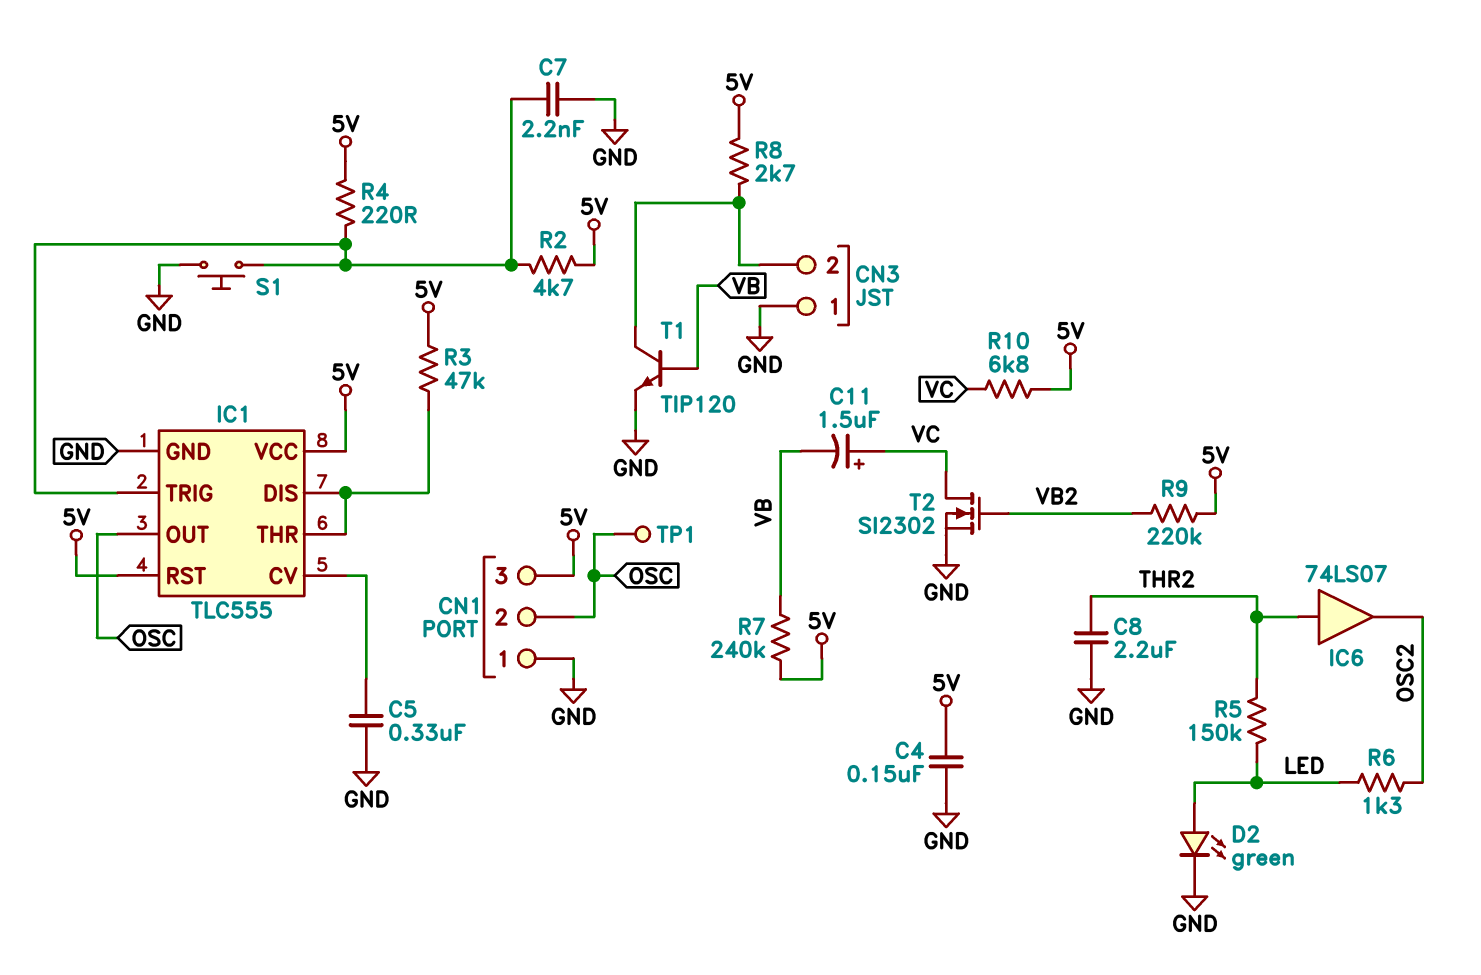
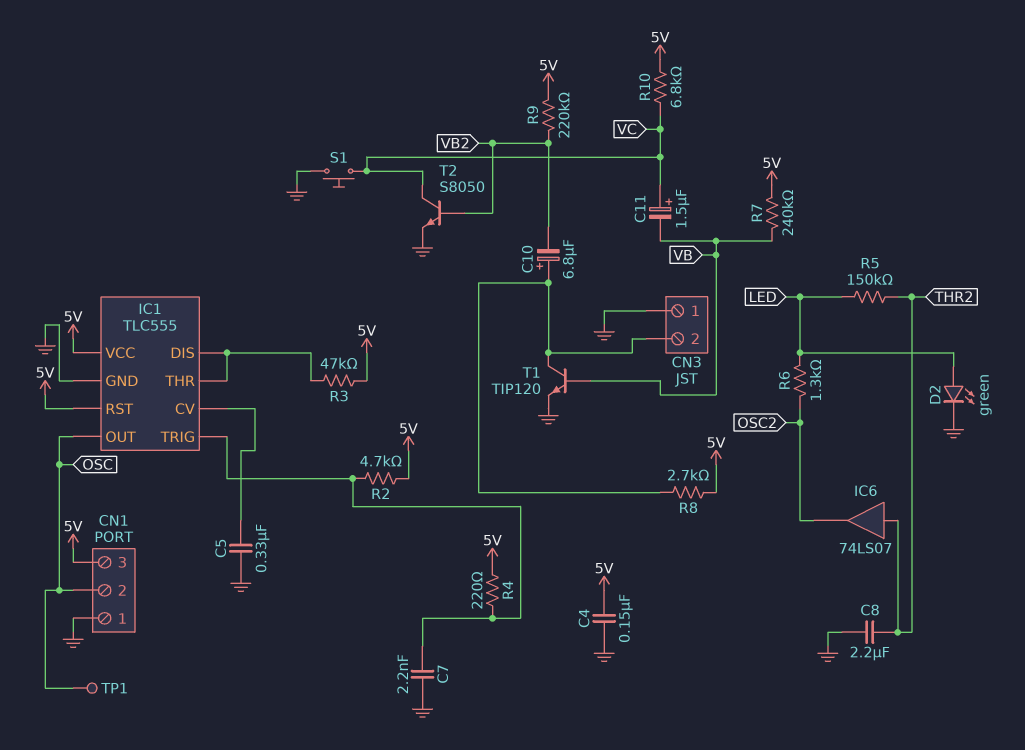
C10: none -> 6.8uF (plus CN3/2, minus VB2)
S1: button (GND, IC1/TRIG) -> button (GND, VC)
T2: NMOS SI2302 (G VB2, D VC, S GND) -> NPN S8050 (B VB2, C VC, E GND)

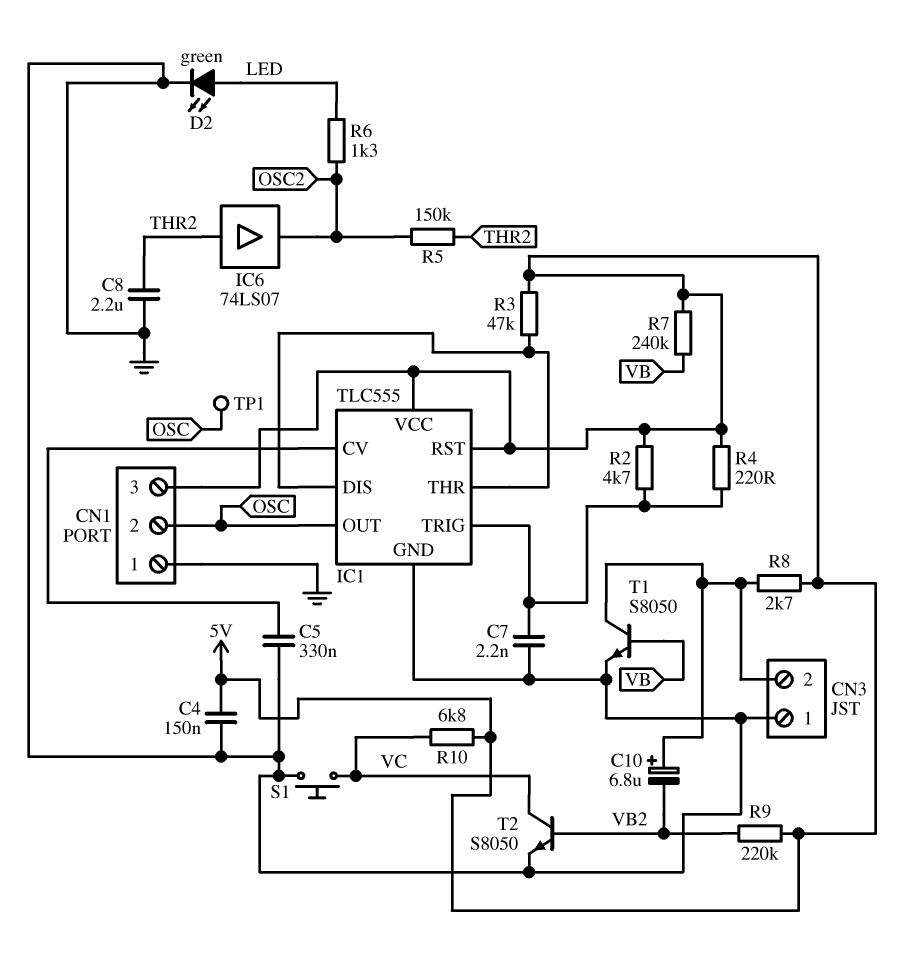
C11: 1.5uF (plus VC, minus VB) -> none
R5: 150k (LED, THR2) -> 150k (OSC2, THR2)
T1: NPN TIP120 (B VB, C CN3/2, E GND) -> NPN S8050 (B VB, C CN3/2, E GND)

